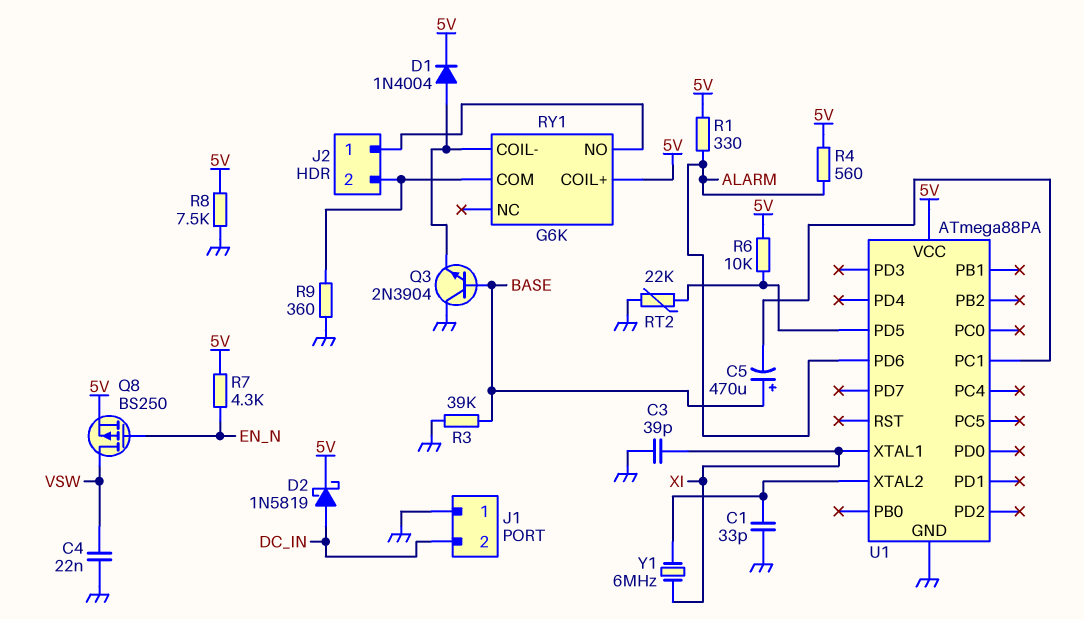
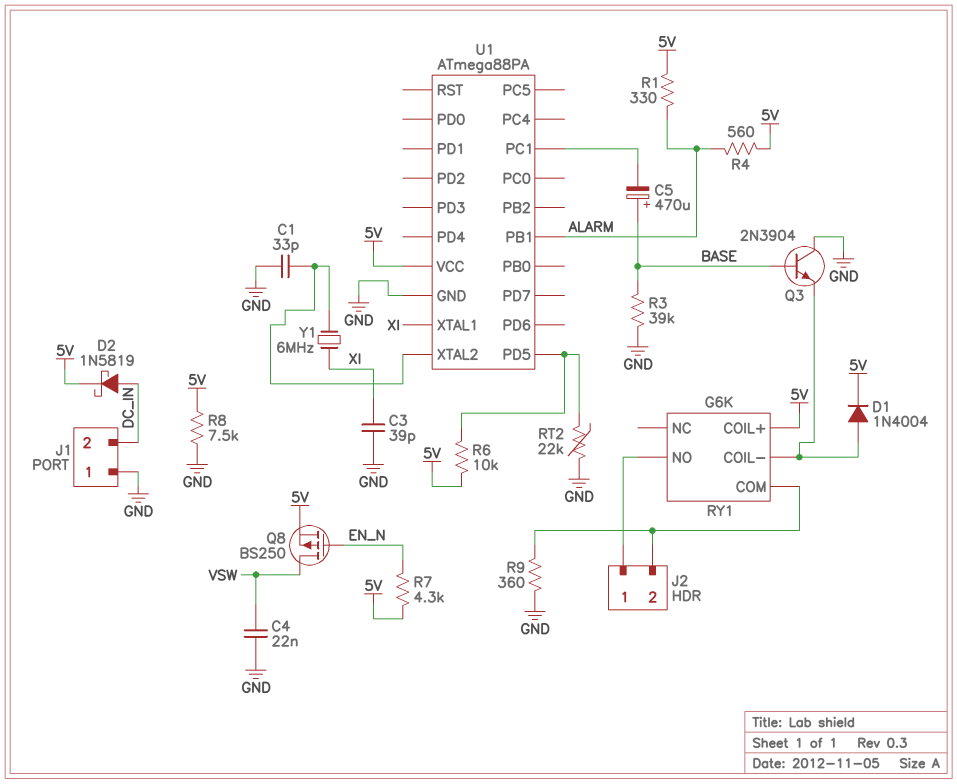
U1 pin PB1: none -> ALARM
U1 pin PD6: ALARM -> none

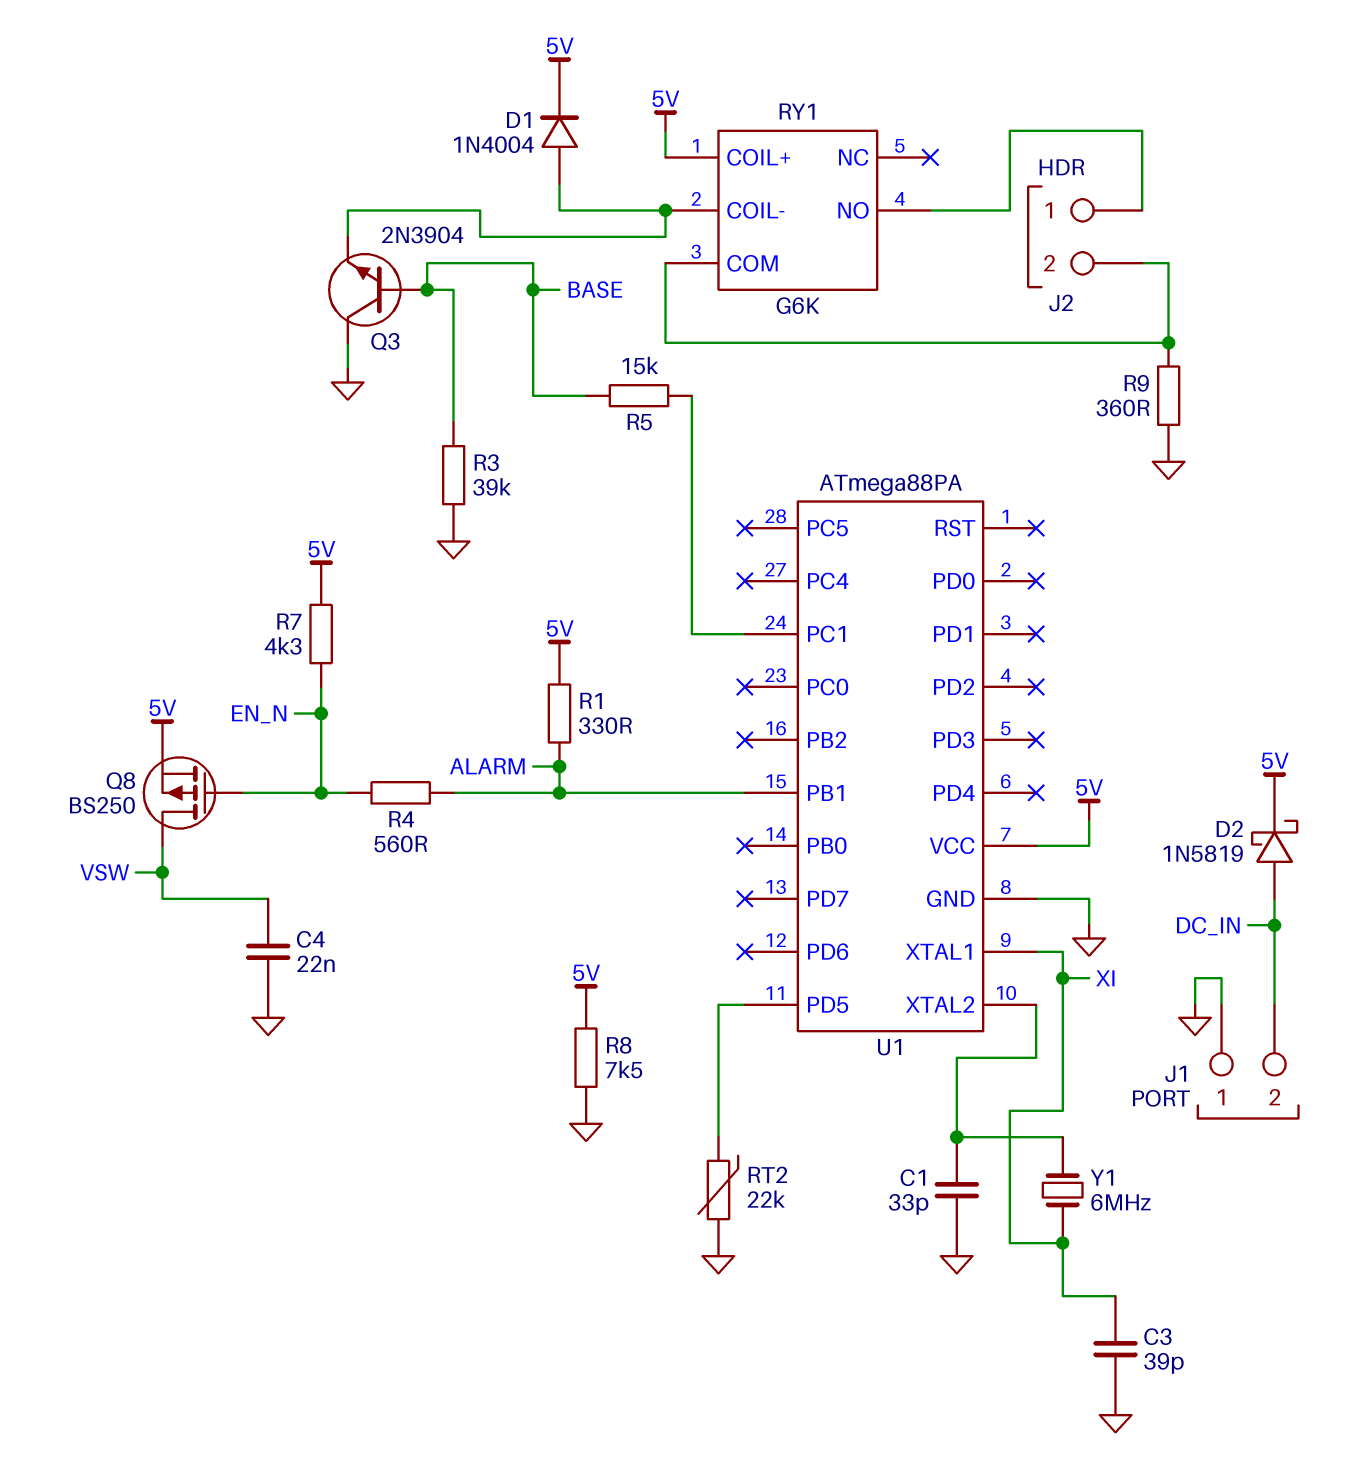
C5: 470uF (plus BASE, minus U1/PC1) -> none
R4: 560 (5V, ALARM) -> 560 (ALARM, EN_N)
R5: none -> 15k (BASE, U1/PC1)
R6: 10k (5V, U1/PD5) -> none

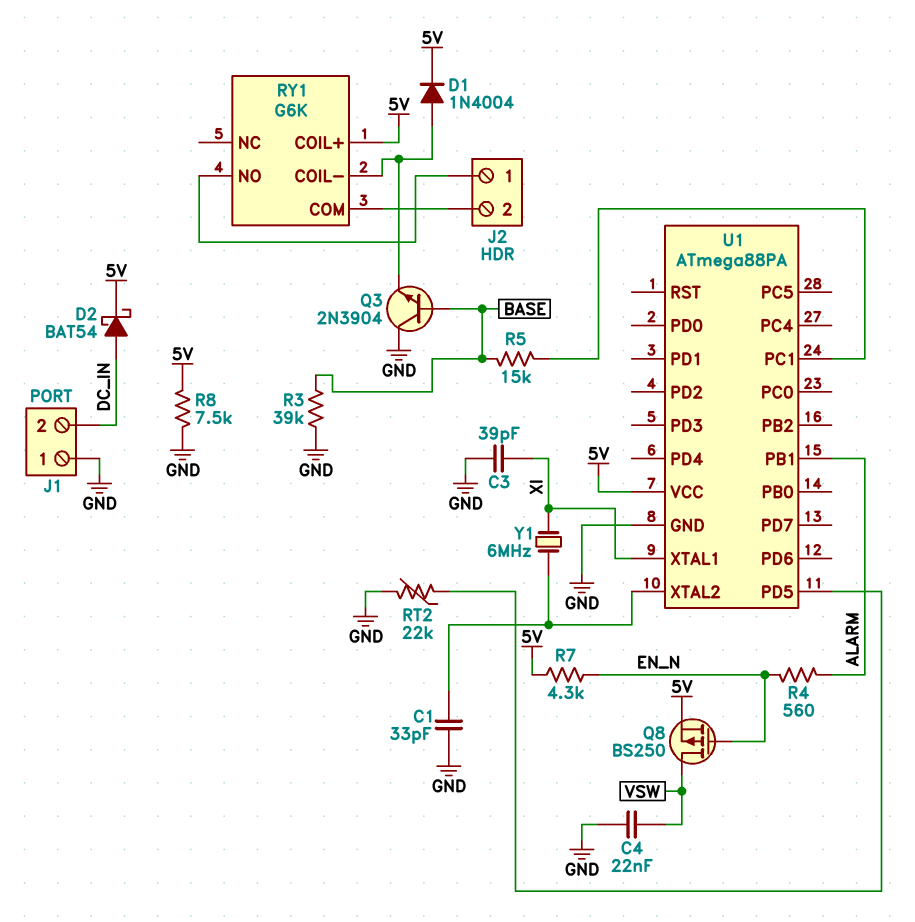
D2: schottky 1N5819 (A DC_IN, K 5V) -> schottky BAT54 (A DC_IN, K 5V)
R1: 330 (5V, ALARM) -> none
R9: 360 (GND, J2/2) -> none

